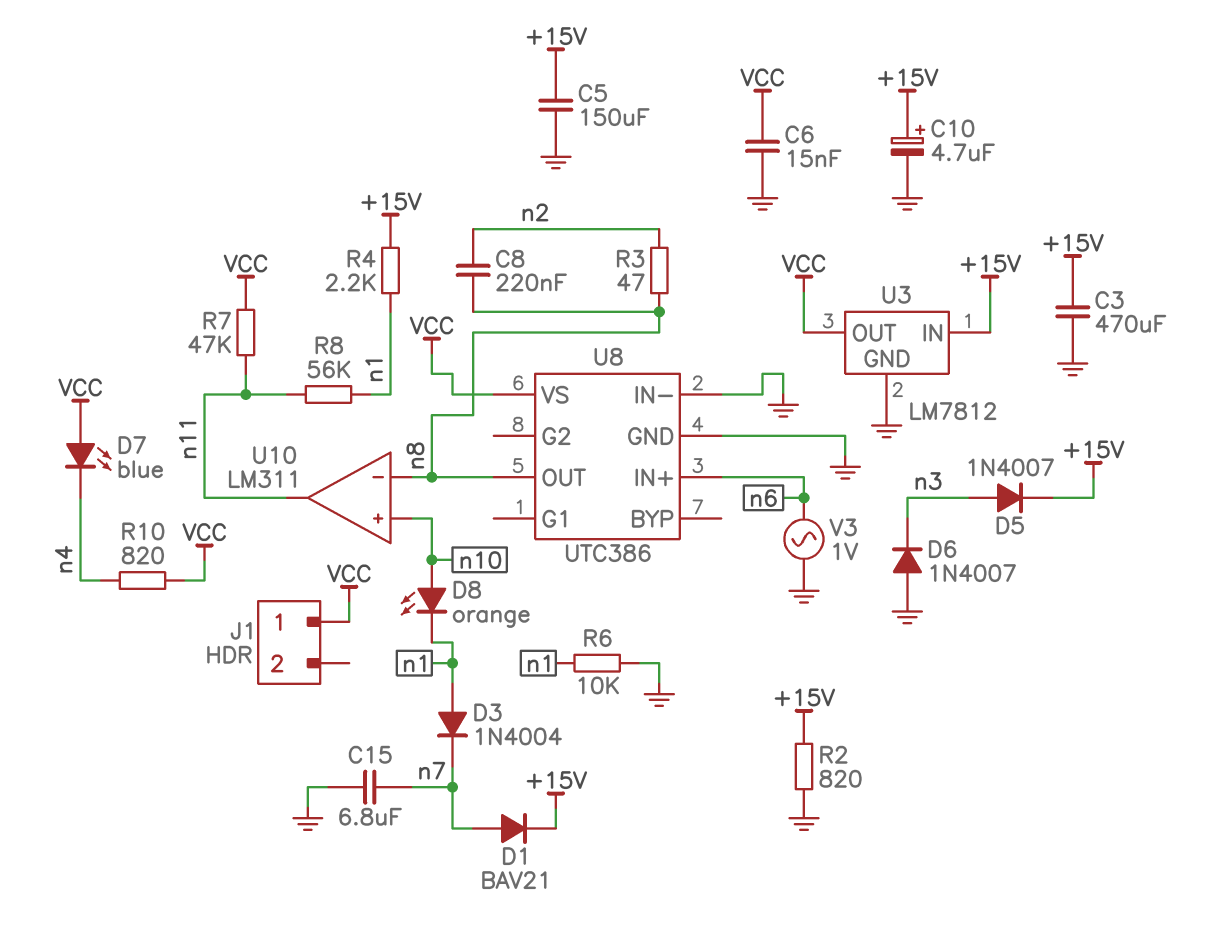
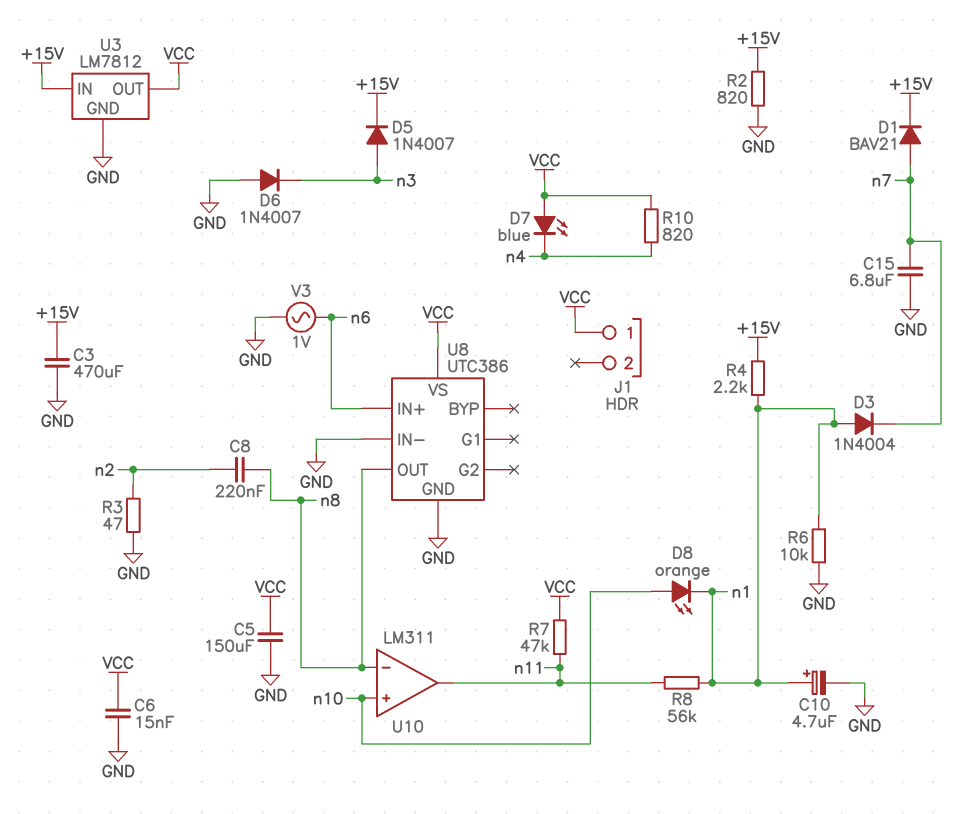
C5: 150uF (+15V, GND) -> 150uF (GND, VCC)
C10: 4.7uF (plus +15V, minus GND) -> 4.7uF (plus n1, minus GND)
R3: 47 (n2, n8) -> 47 (GND, n2)

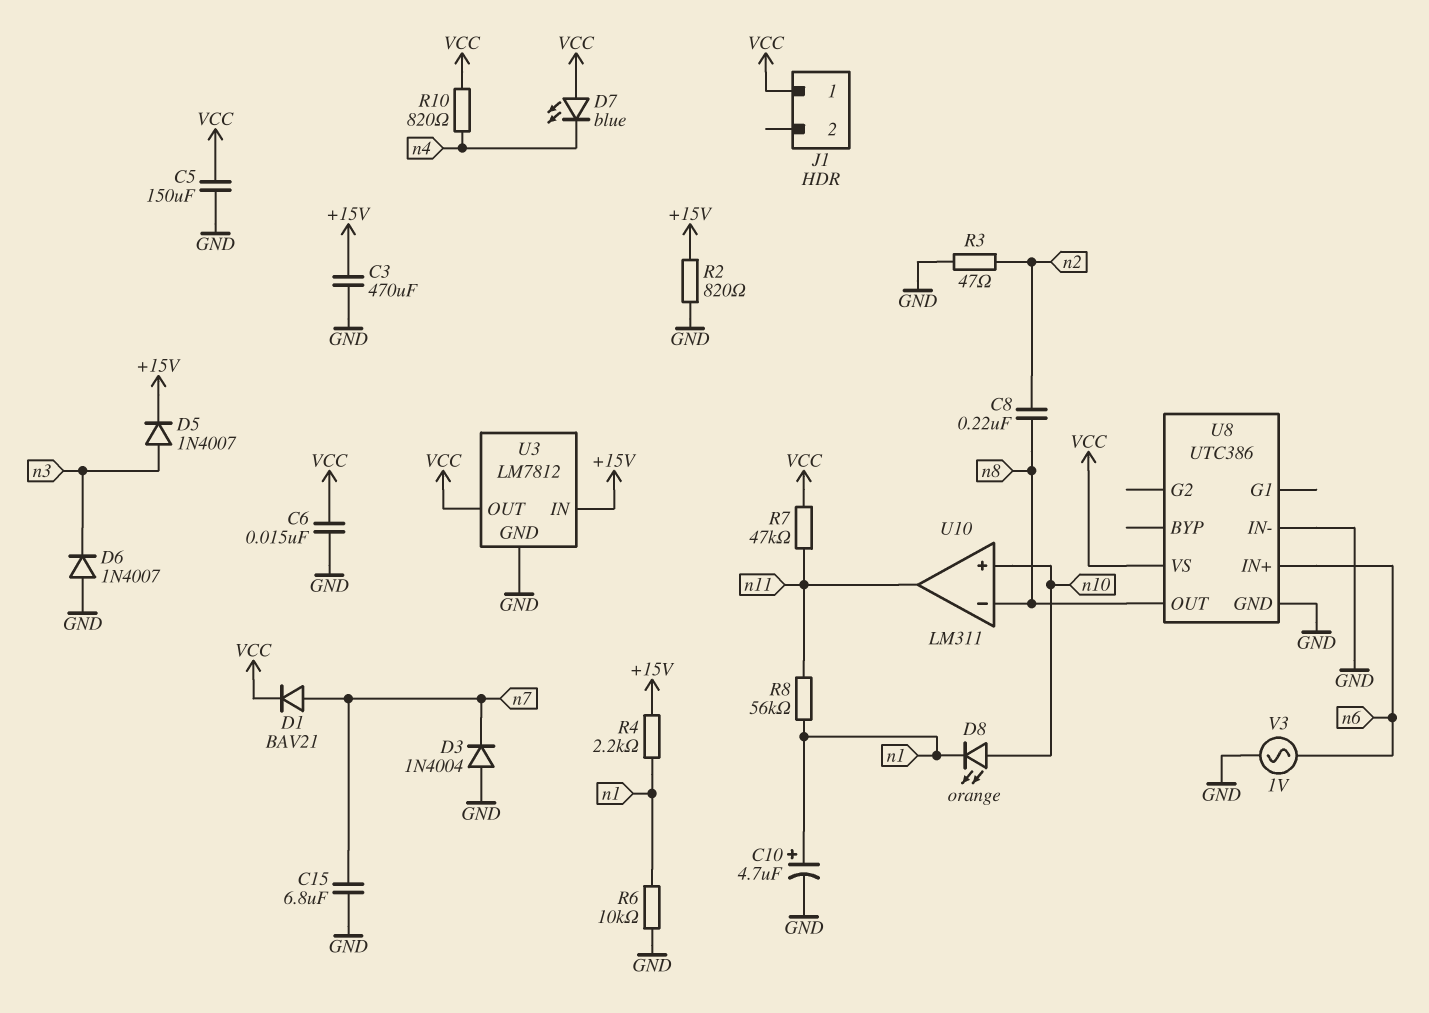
D1: diode BAV21 (A n7, K +15V) -> diode BAV21 (A n7, K VCC)
D3: diode 1N4004 (A n1, K n7) -> diode 1N4004 (A GND, K n7)

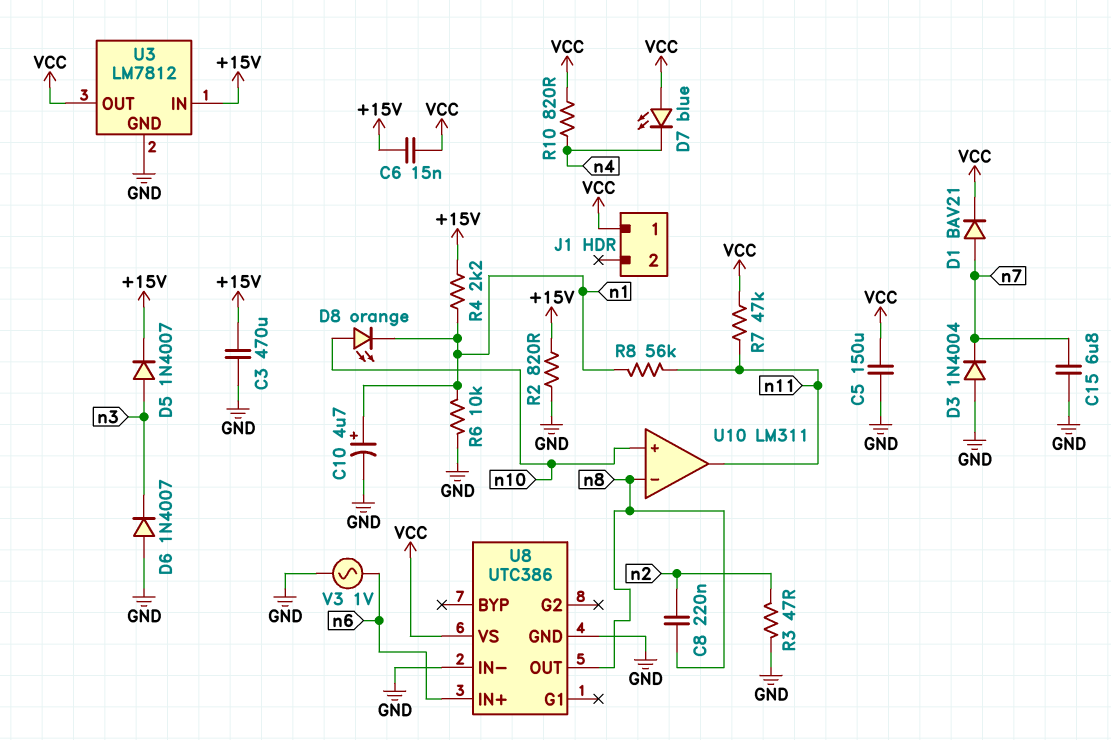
C6: 15nF (GND, VCC) -> 15nF (+15V, VCC)

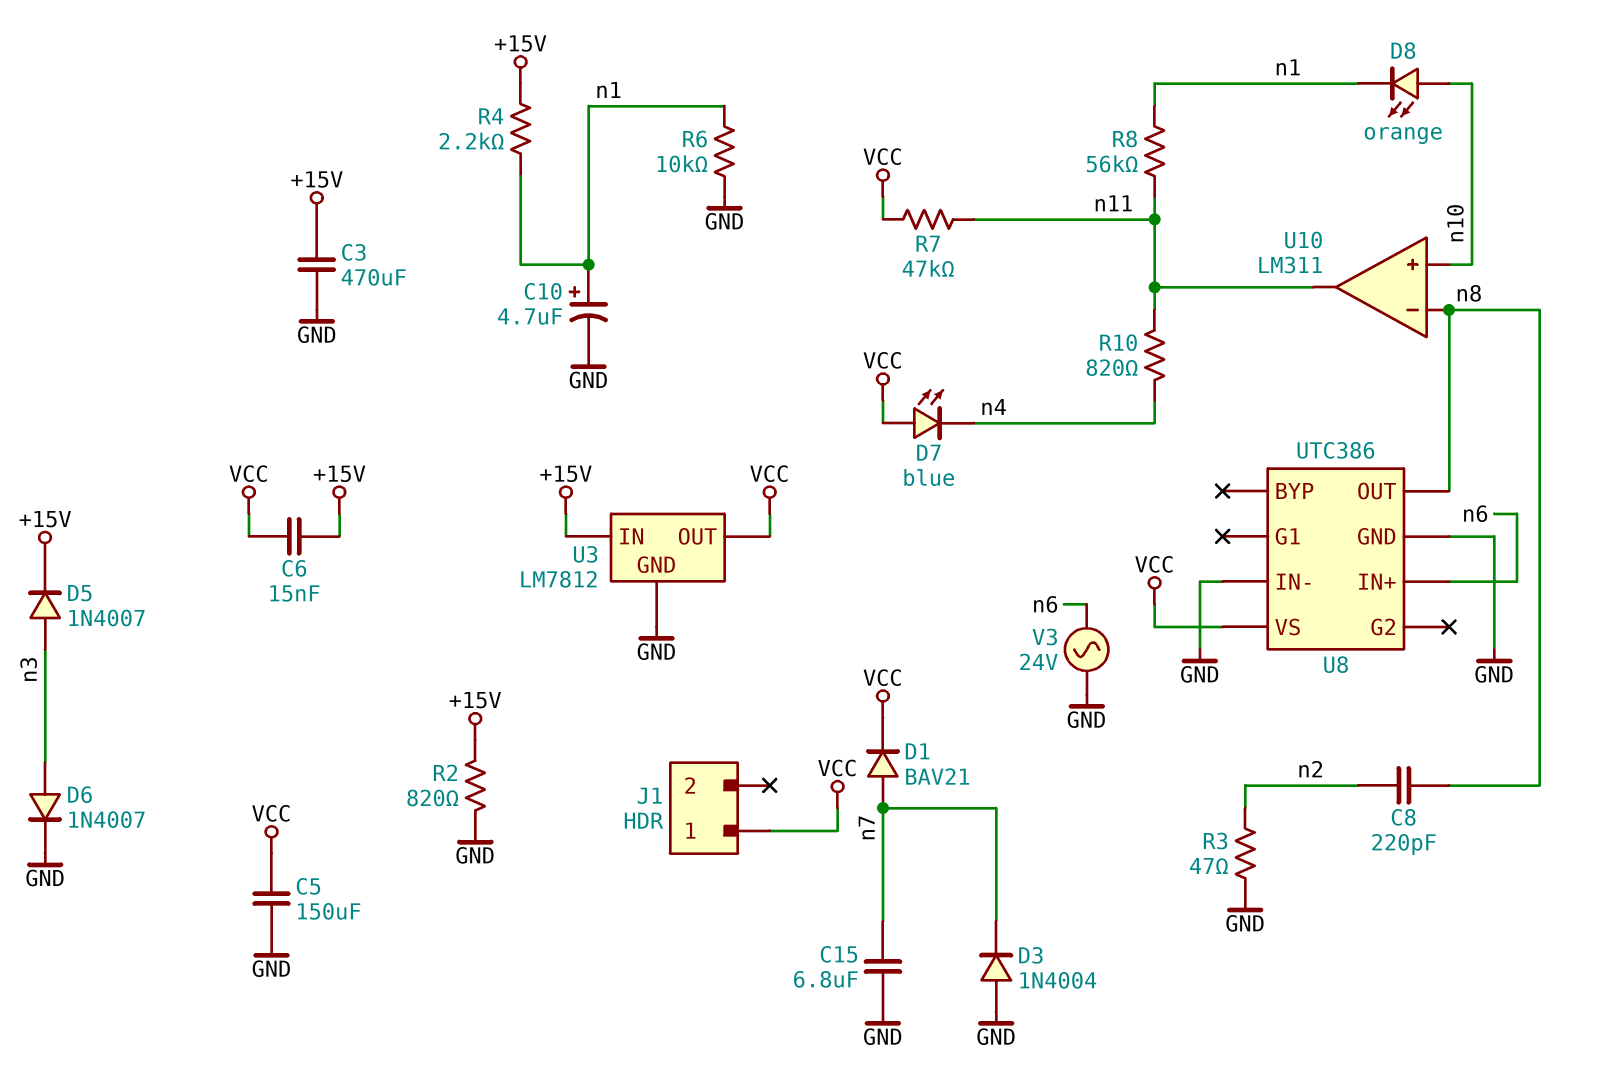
C8: 220nF (n2, n8) -> 220pF (n2, n8)
D6: diode 1N4007 (A GND, K n3) -> diode 1N4007 (A n3, K GND)
R10: 820 (VCC, n4) -> 820 (n4, n11)
V3: AC 1V (GND, n6) -> AC 24V (GND, n6)

